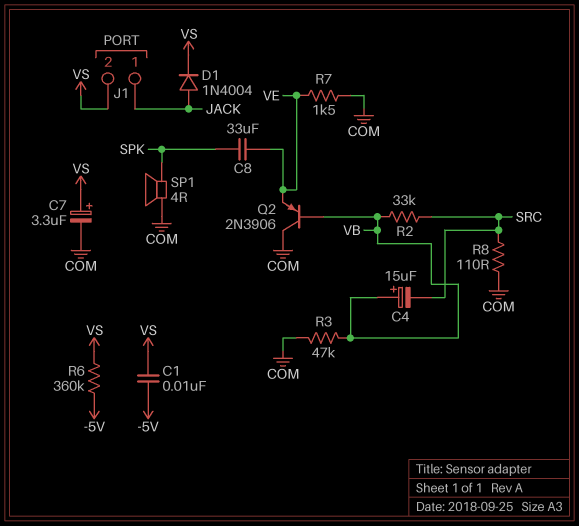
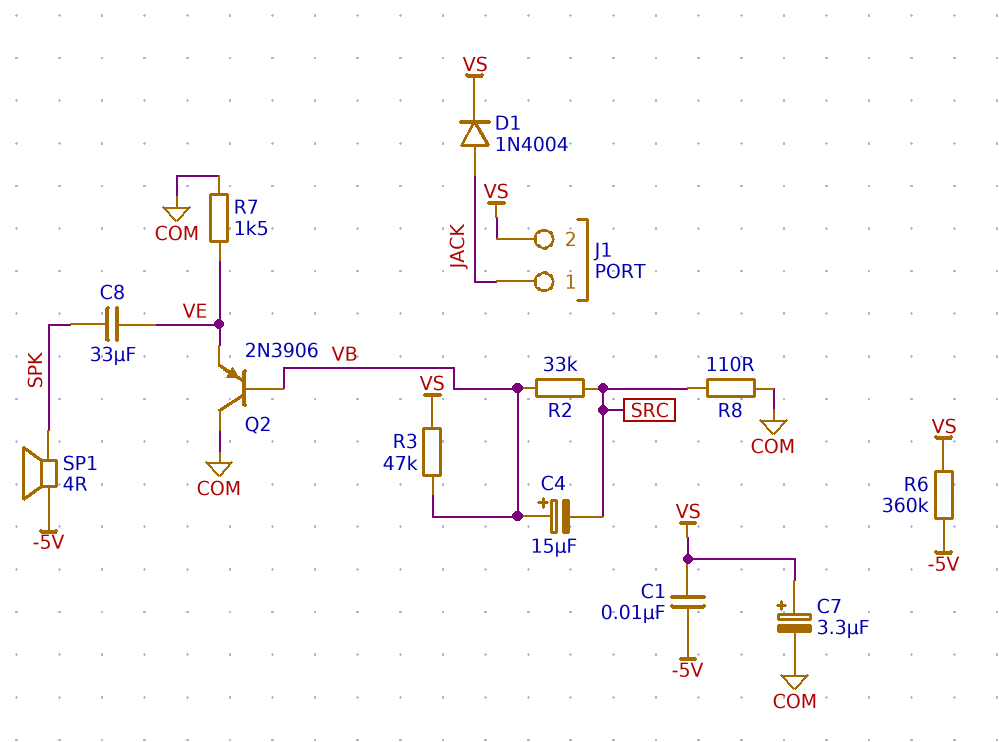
R3: 47k (COM, VB) -> 47k (VB, VS)
SP1: speaker 4R (COM, SPK) -> speaker 4R (-5V, SPK)

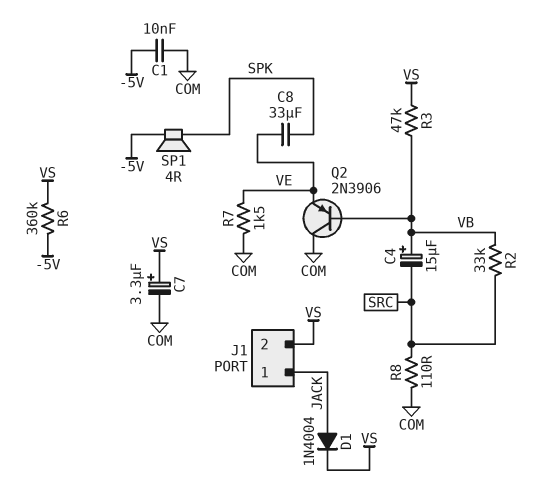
C1: 10nF (-5V, VS) -> 10nF (-5V, COM)

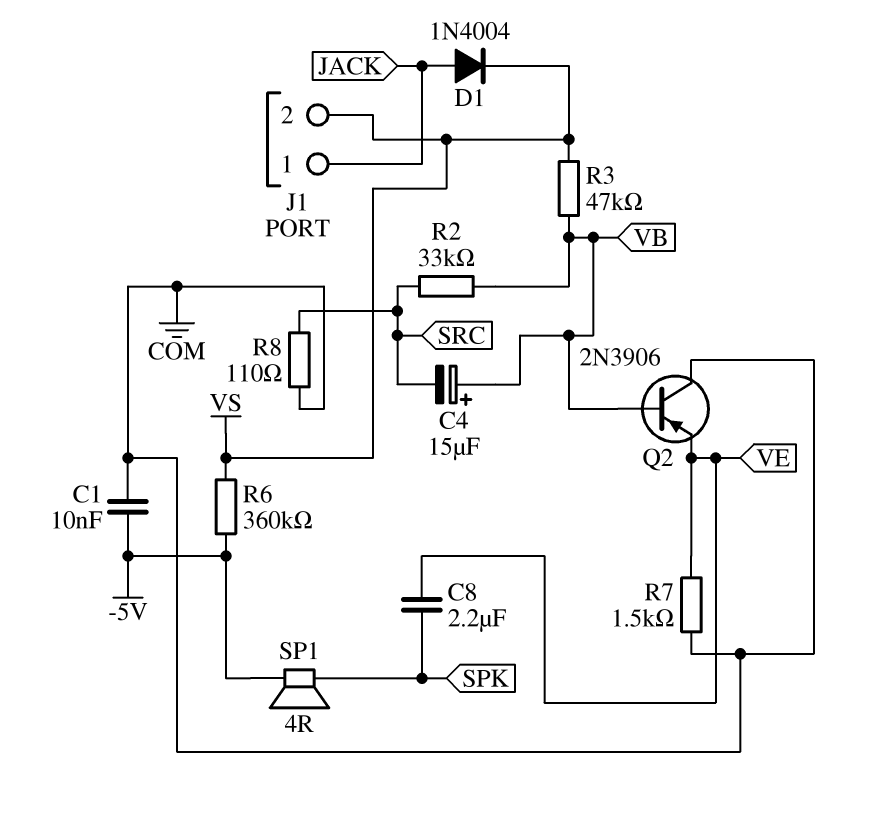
C7: 3.3uF (plus VS, minus COM) -> none
C8: 33uF (SPK, VE) -> 2.2uF (SPK, VE)

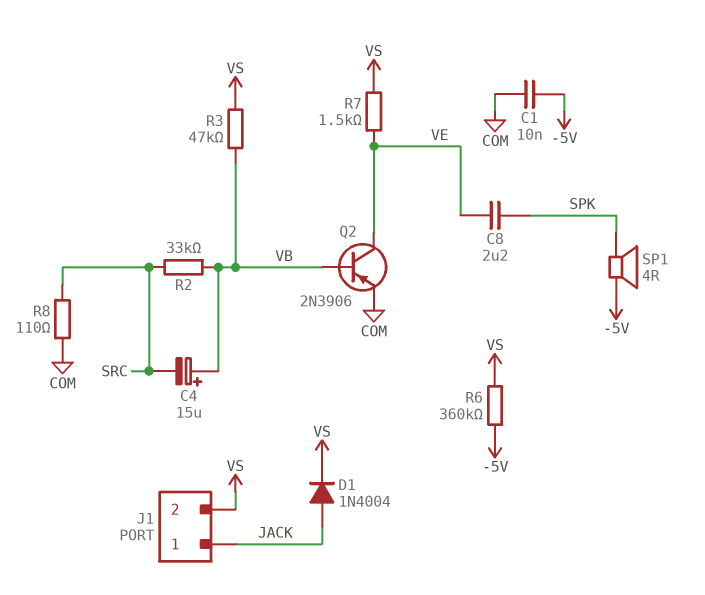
Q2: PNP 2N3906 (B VB, C COM, E VE) -> PNP 2N3906 (B VB, C VE, E COM)
R7: 1.5k (COM, VE) -> 1.5k (VE, VS)

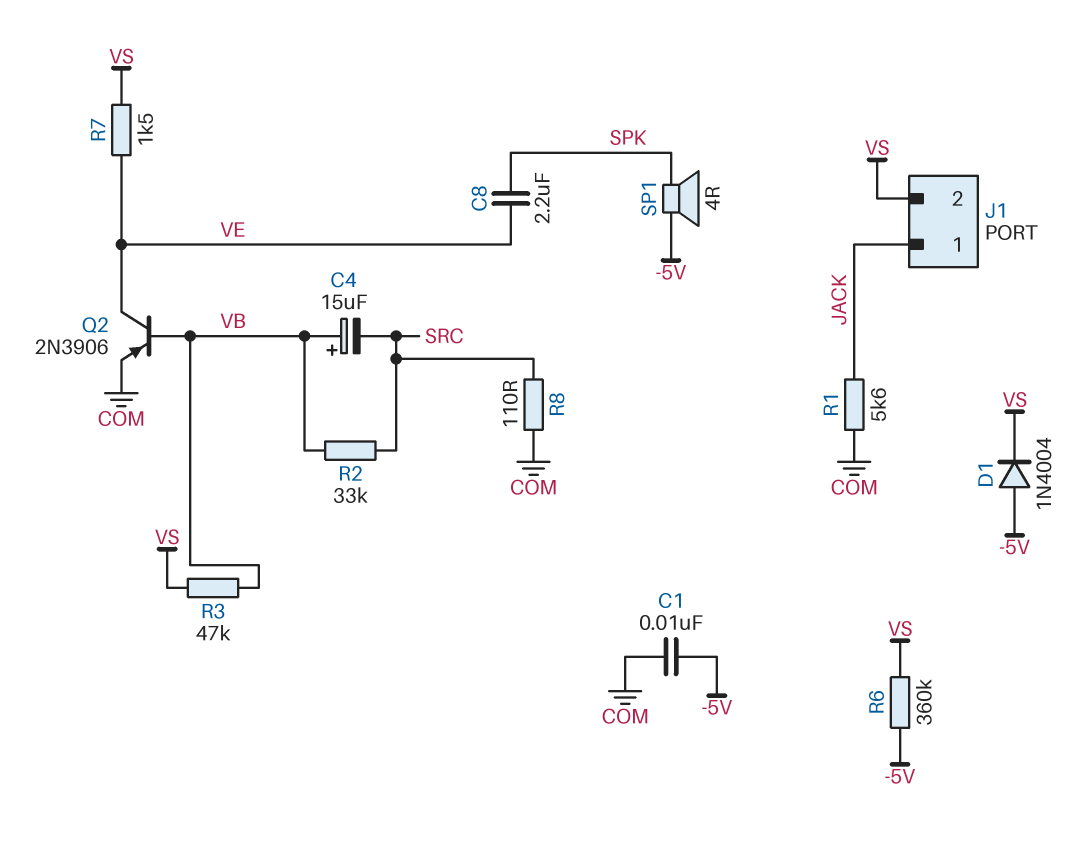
D1: diode 1N4004 (A JACK, K VS) -> diode 1N4004 (A -5V, K VS)
R1: none -> 5.6k (COM, JACK)

